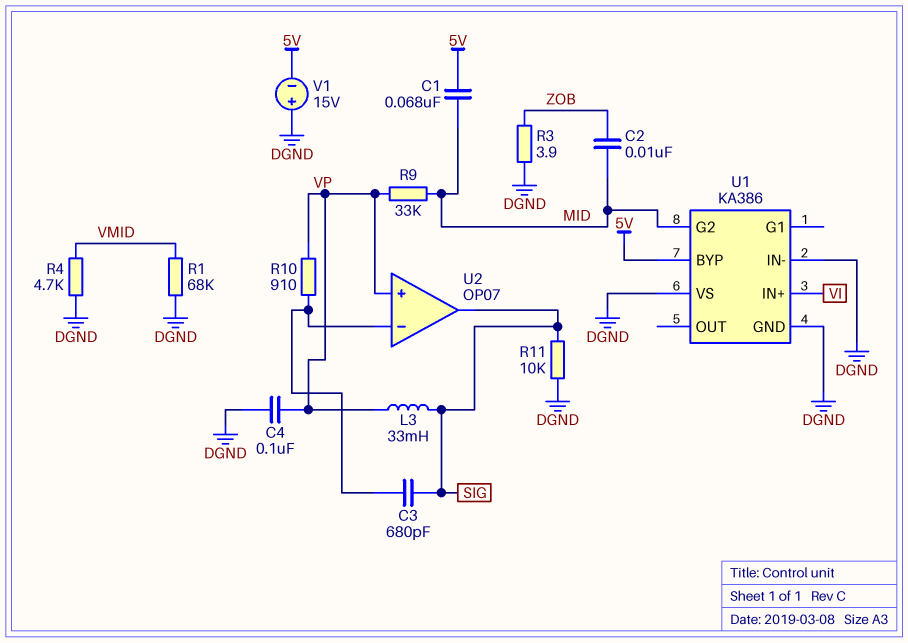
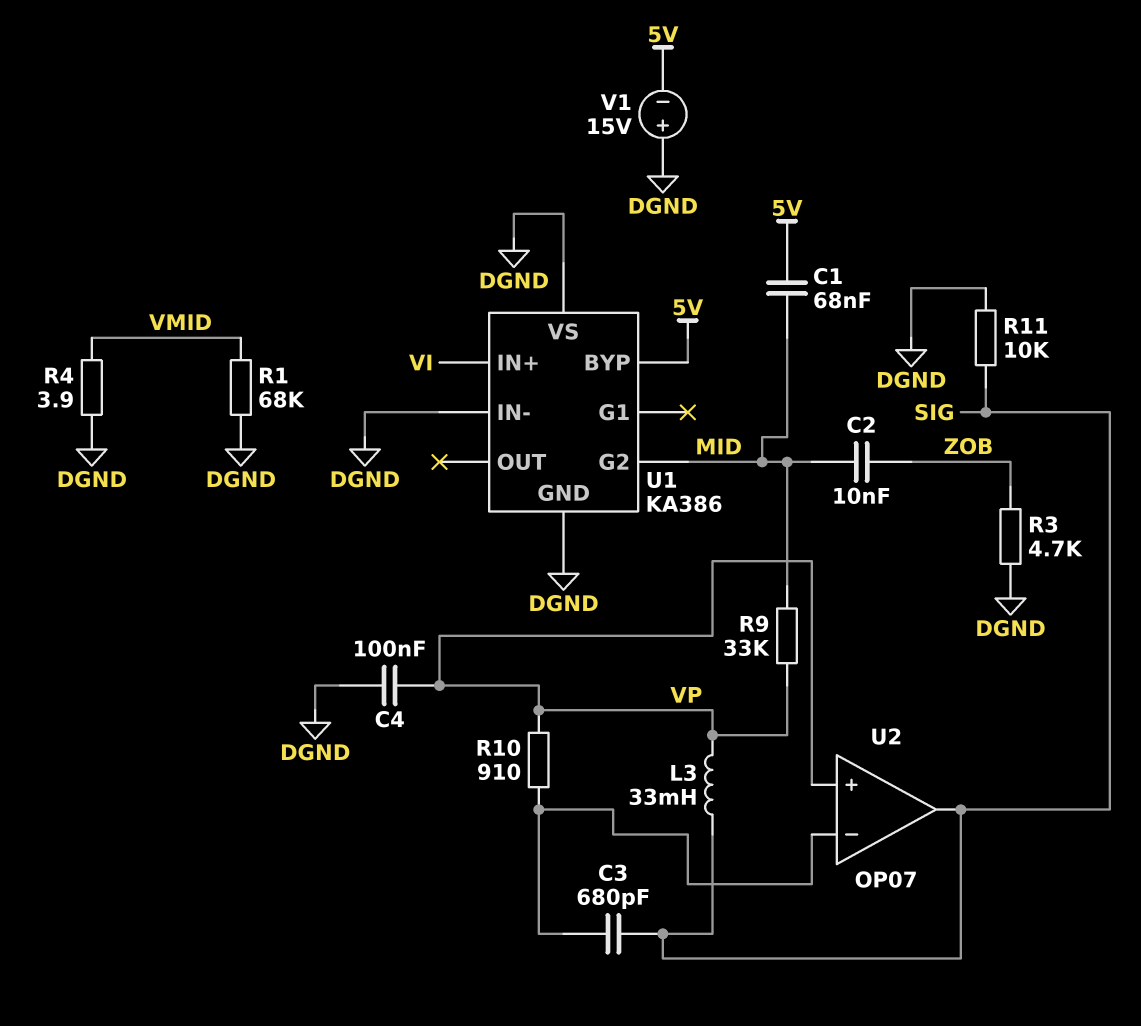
R3: 3.9 (DGND, ZOB) -> 4.7k (DGND, ZOB)
R4: 4.7k (DGND, VMID) -> 3.9 (DGND, VMID)

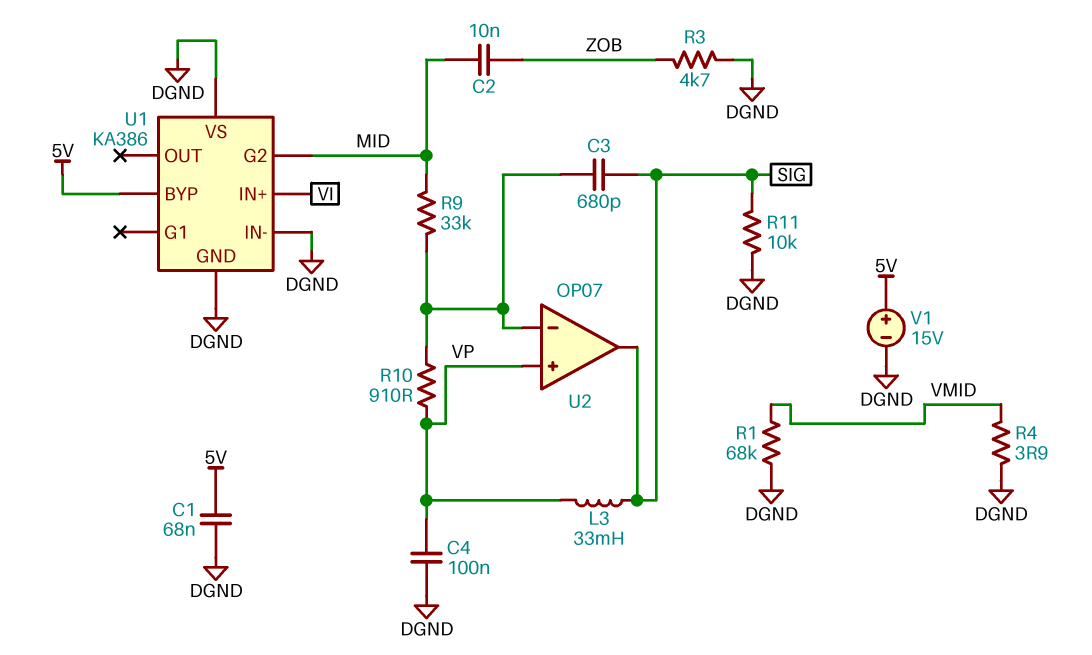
C1: 68nF (5V, MID) -> 68nF (5V, DGND)
R9: 33k (MID, VP) -> 33k (MID, U2/in-)
V1: 15V (plus DGND, minus 5V) -> 15V (plus 5V, minus DGND)

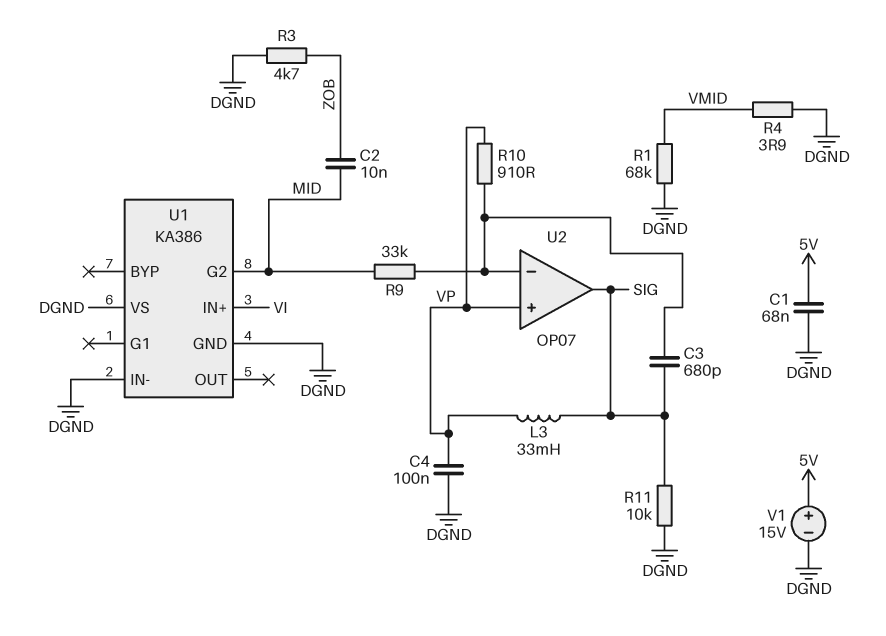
U1 pin BYP: 5V -> none

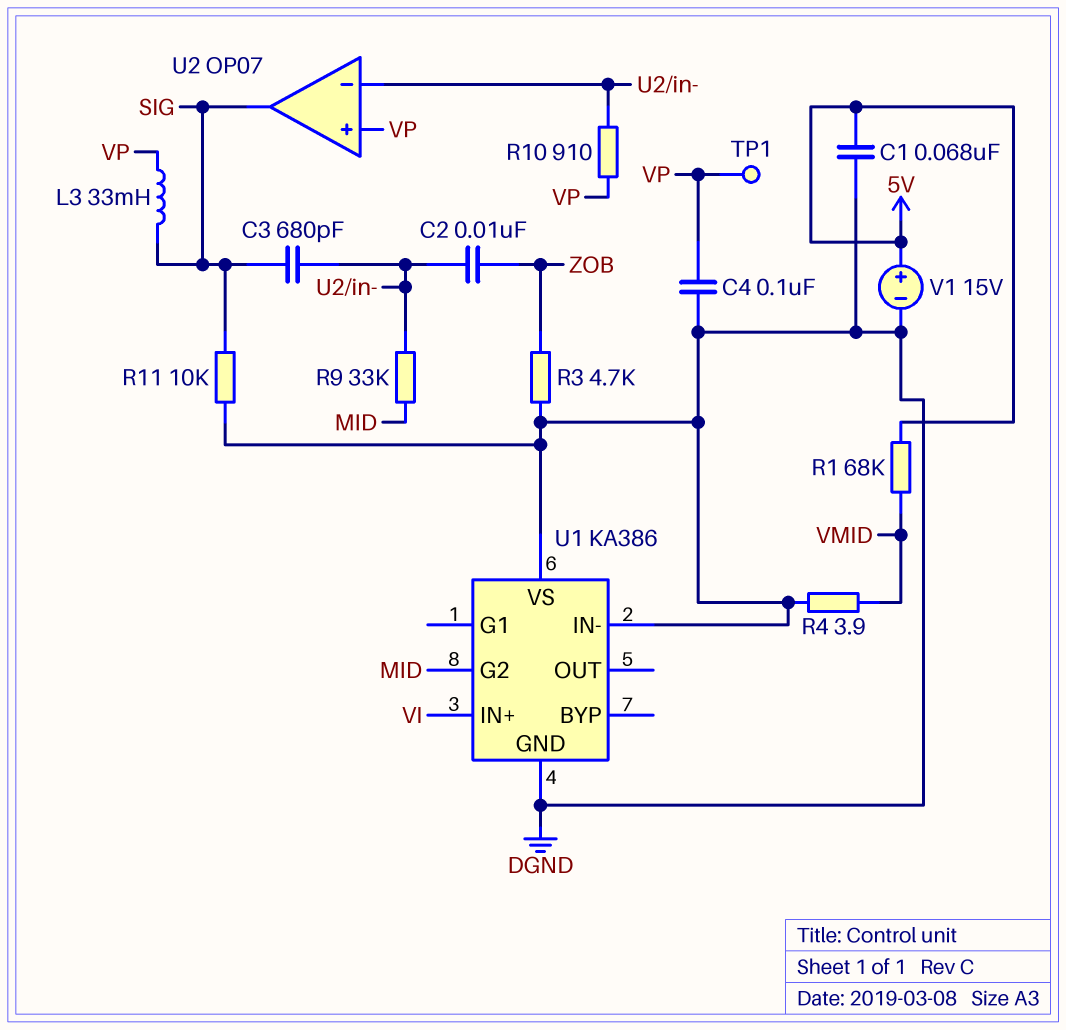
C2: 10nF (MID, ZOB) -> 10nF (U2/in-, ZOB)
R1: 68k (DGND, VMID) -> 68k (5V, VMID)
TP1: none -> test point (VP)

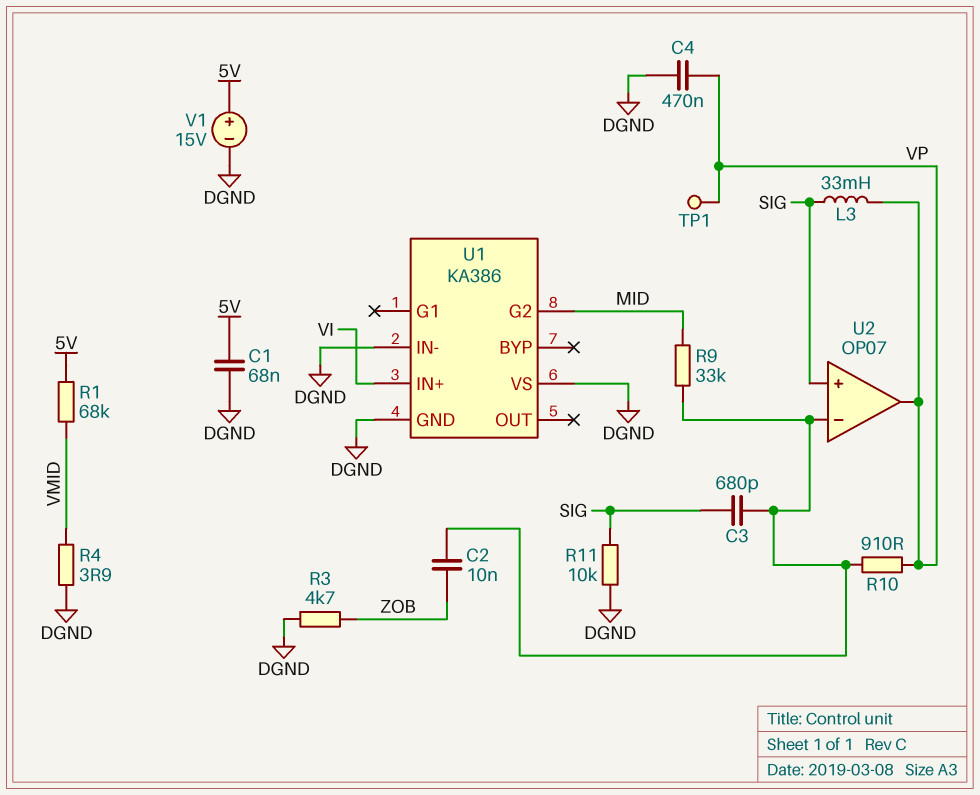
C4: 100nF (DGND, VP) -> 470nF (DGND, VP)
U2 pin in+: VP -> SIG
U2 pin out: SIG -> VP

